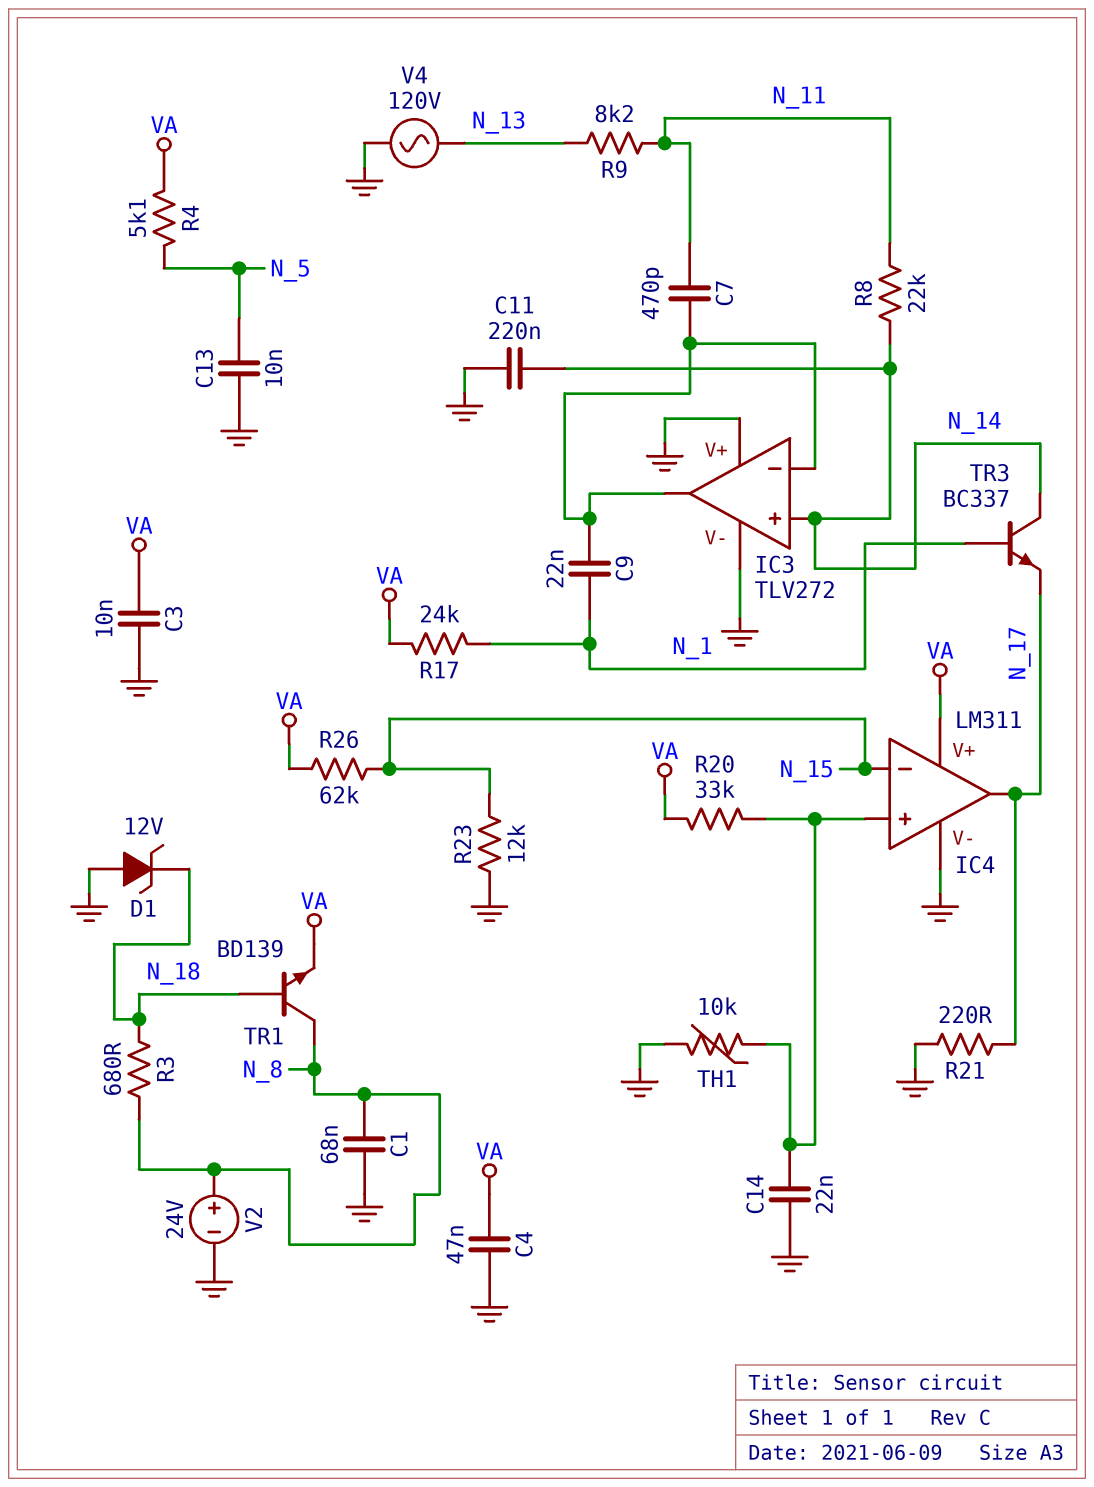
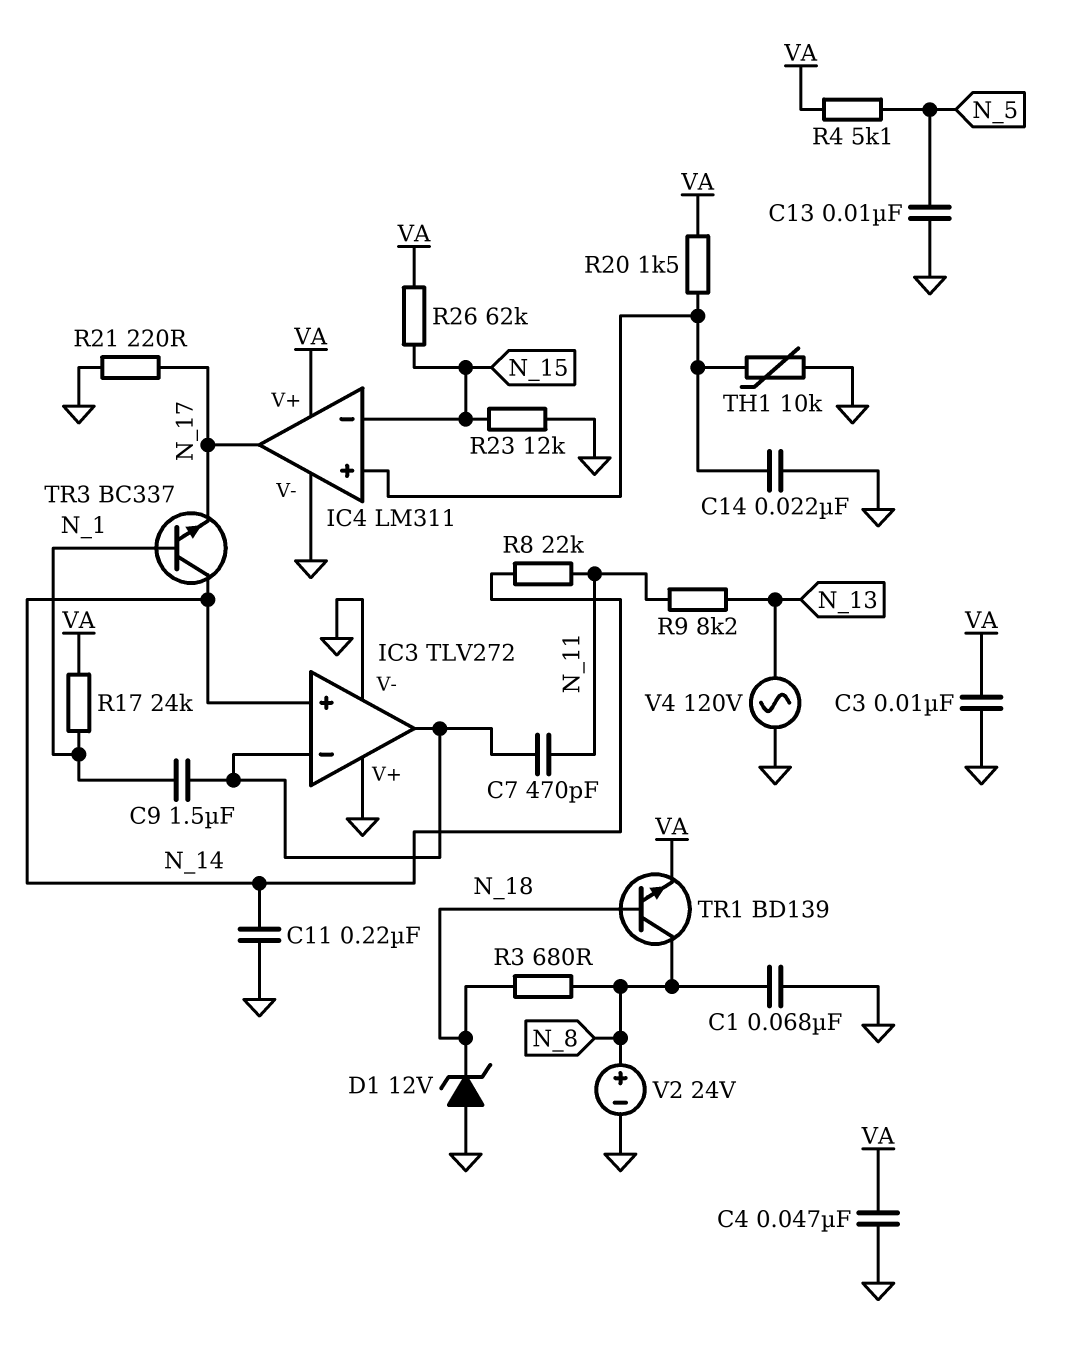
C9: 22nF (IC3/in-, N_1) -> 1.5uF (IC3/in-, N_1)
R20: 33k (IC4/in+, VA) -> 1.5k (IC4/in+, VA)

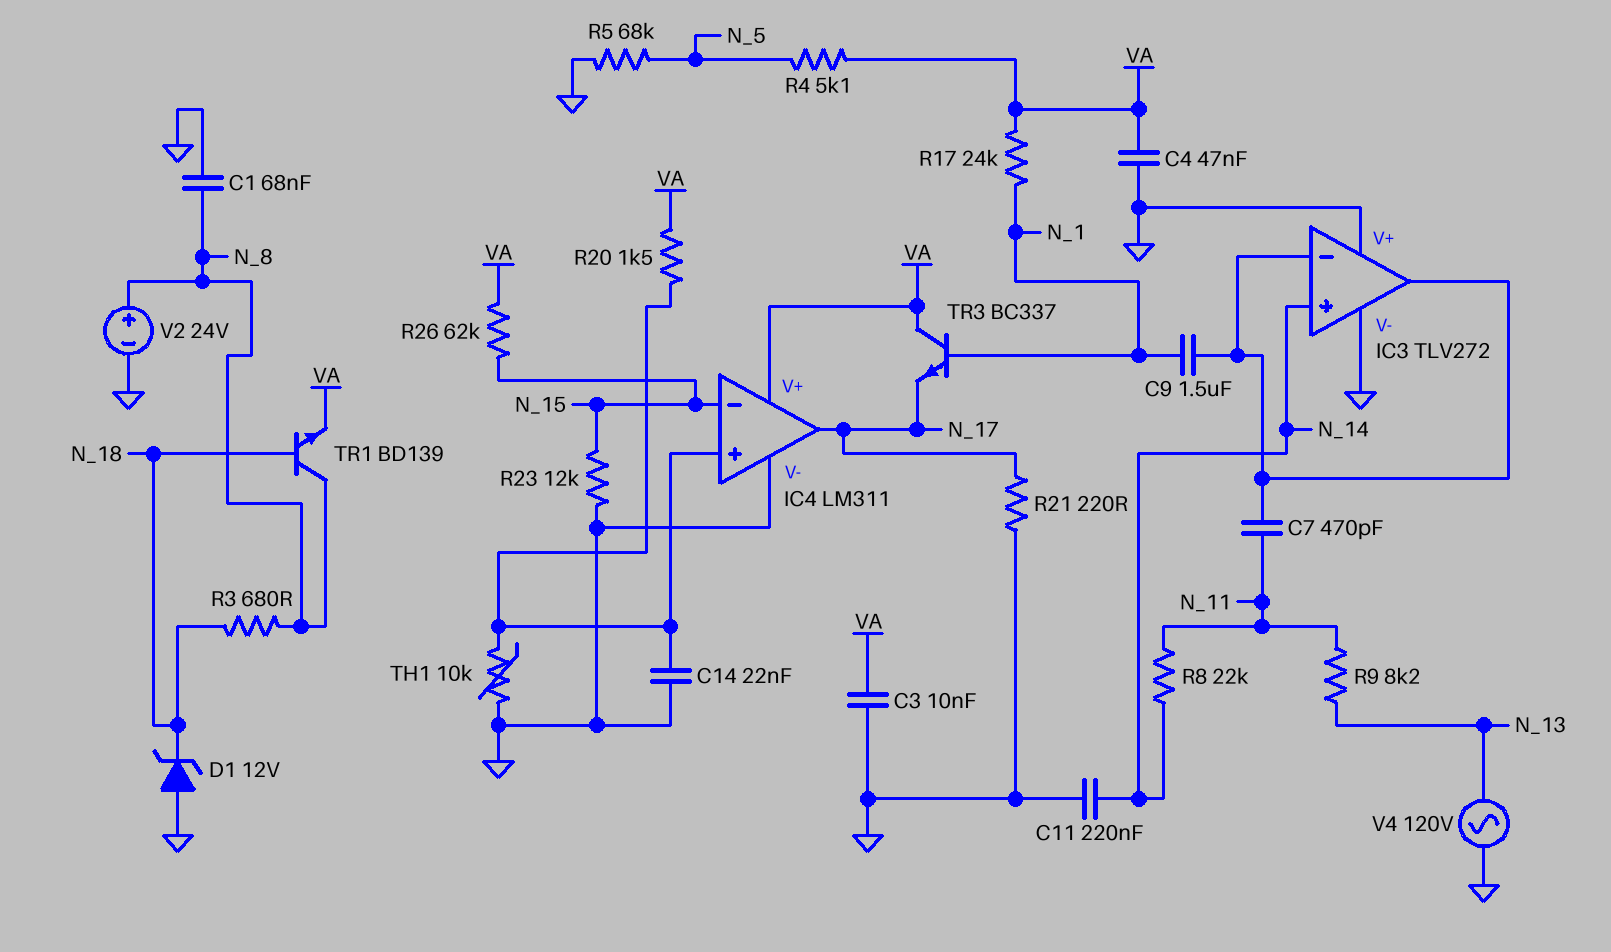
C13: 10nF (GND, N_5) -> none
R5: none -> 68k (GND, N_5)
TR3: NPN BC337 (B N_1, C N_14, E N_17) -> NPN BC337 (B N_1, C VA, E N_17)

